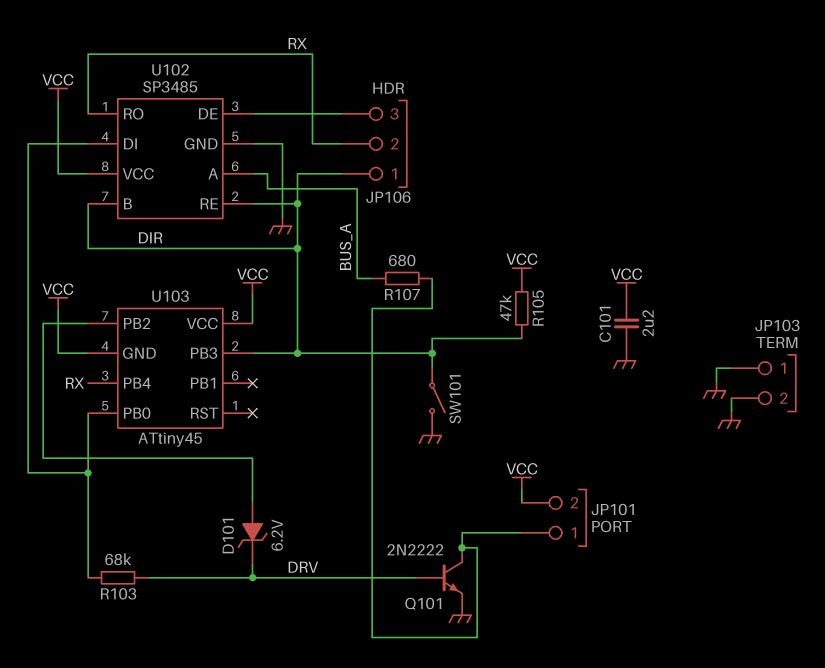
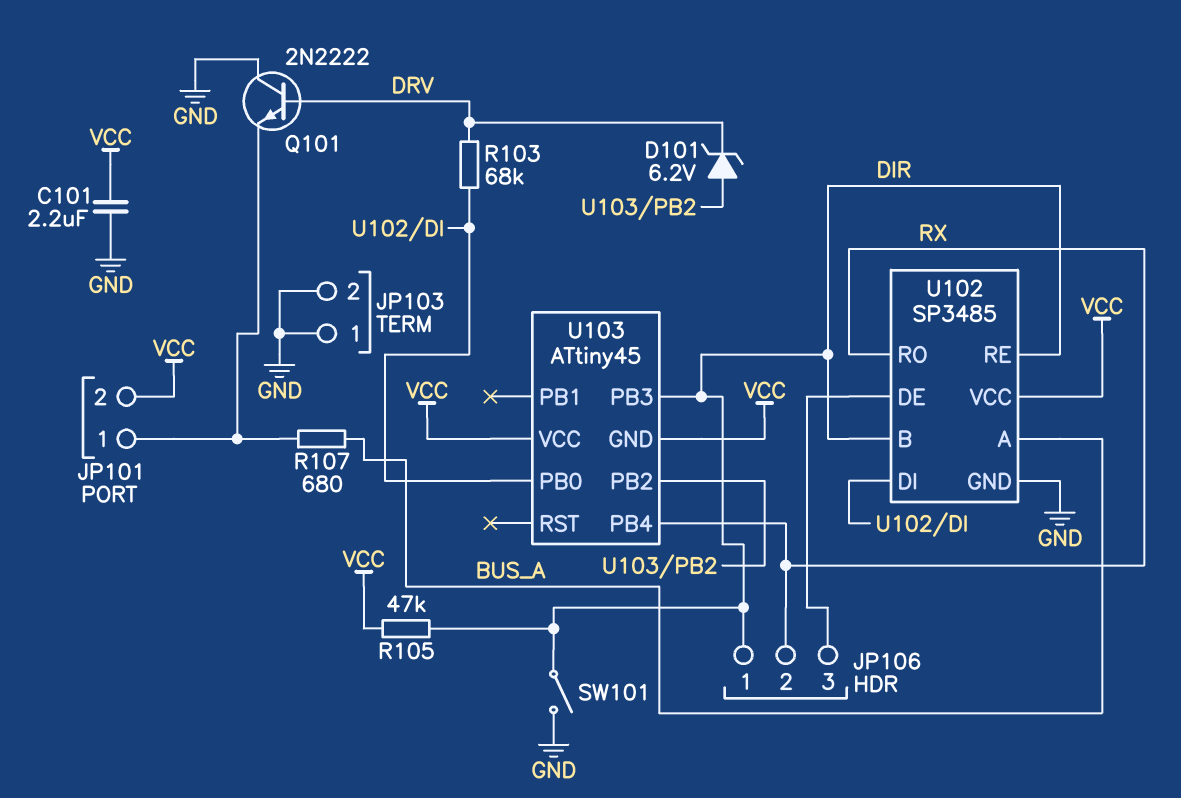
Q101: NPN 2N2222 (B DRV, C JP101/1, E GND) -> NPN 2N2222 (B DRV, C GND, E JP101/1)

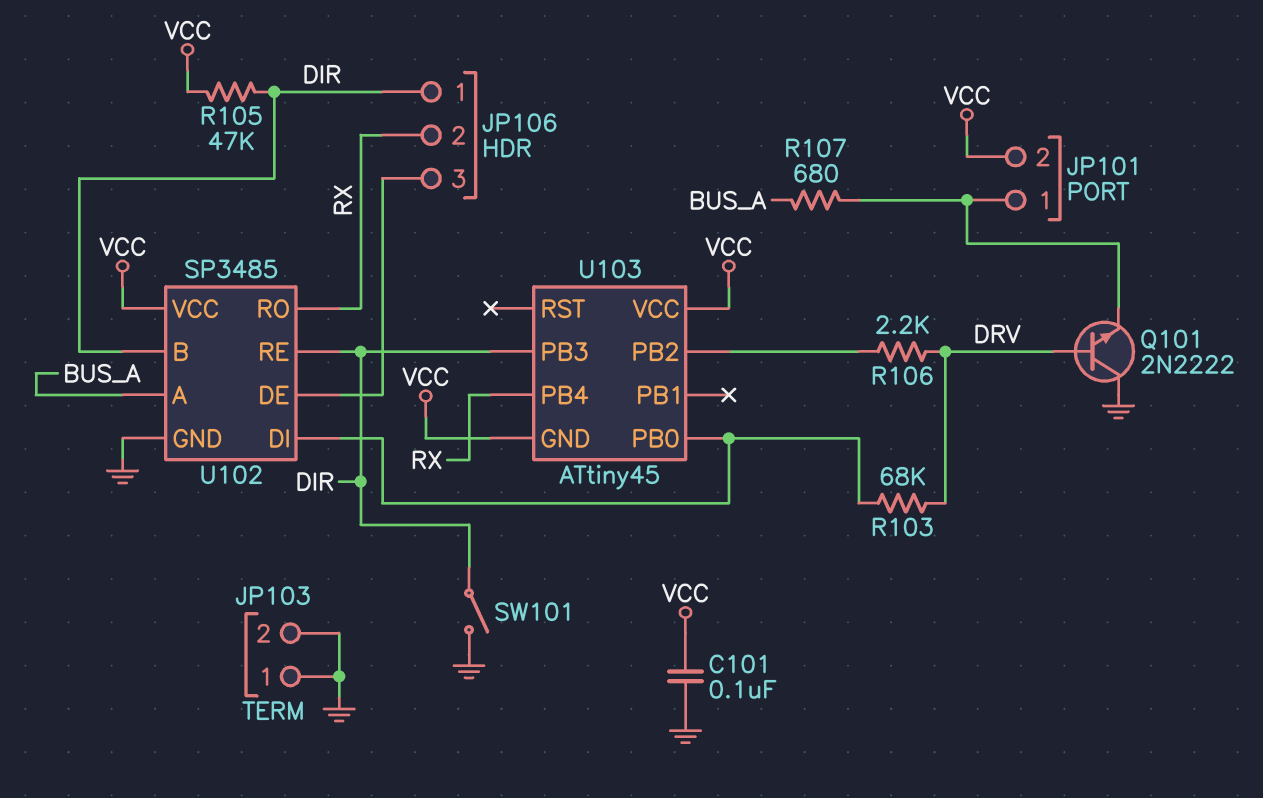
C101: 2.2uF (GND, VCC) -> 100nF (GND, VCC)
D101: zener 6.2V (A U103/PB2, K DRV) -> none
R106: none -> 2.2k (DRV, U103/PB2)

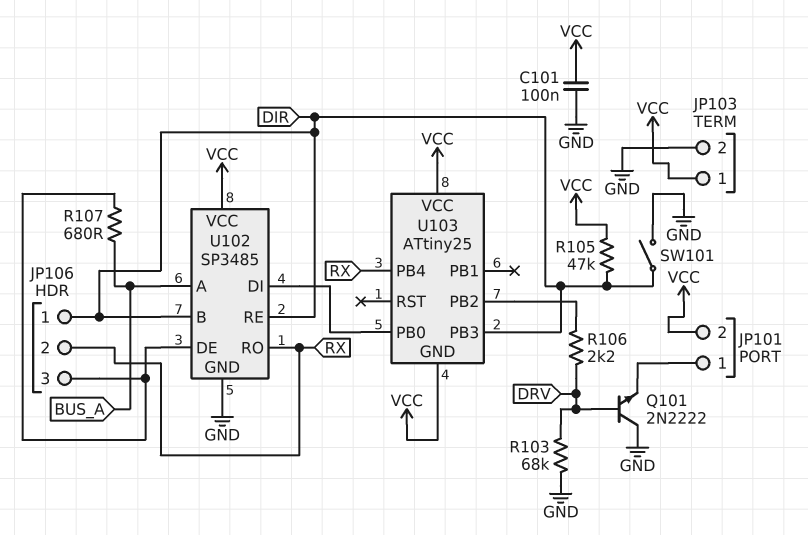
JP103 pin 1: GND -> VCC
R103: 68k (DRV, U102/DI) -> 68k (DRV, GND)
R107: 680 (BUS_A, JP101/1) -> 680 (BUS_A, JP106/3)
U103: ATtiny45 -> ATtiny25

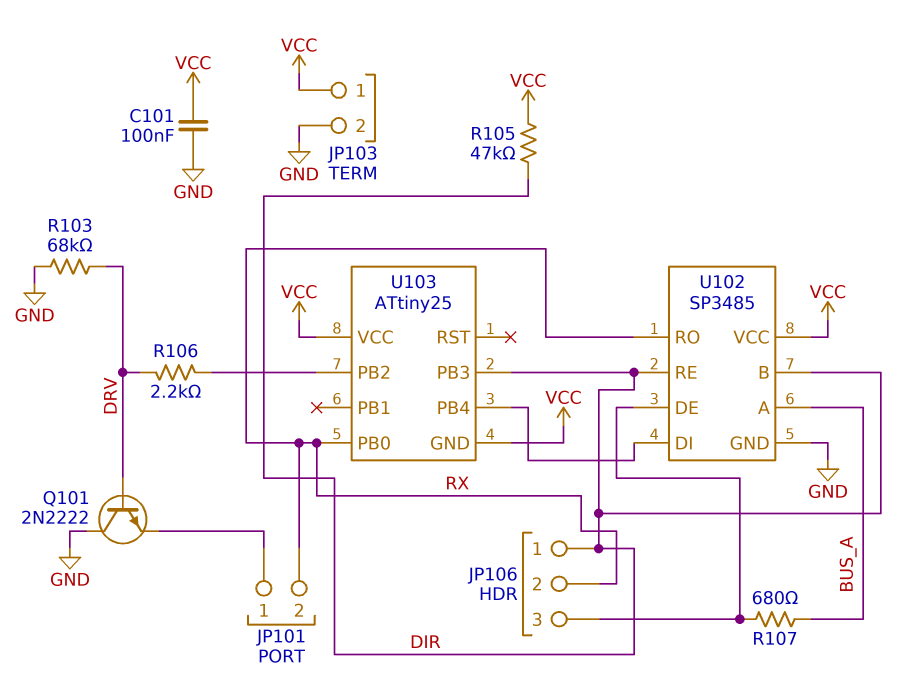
JP101 pin 2: VCC -> RX
SW101: switch (DIR, GND) -> none
U103 pin PB0: U102/DI -> RX
U103 pin PB4: RX -> U102/DI

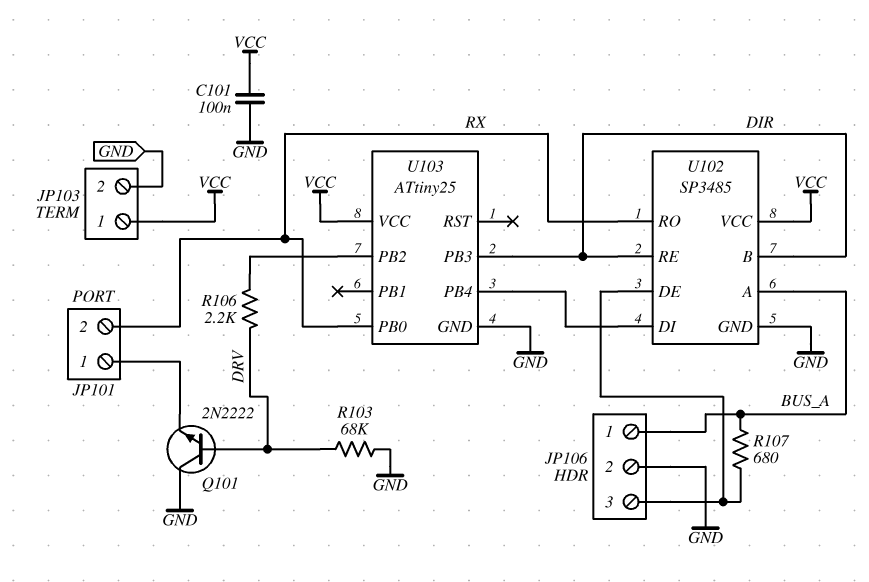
JP106 pin 1: DIR -> BUS_A
JP106 pin 2: RX -> GND
R105: 47k (DIR, VCC) -> none
U103 pin GND: VCC -> GND

